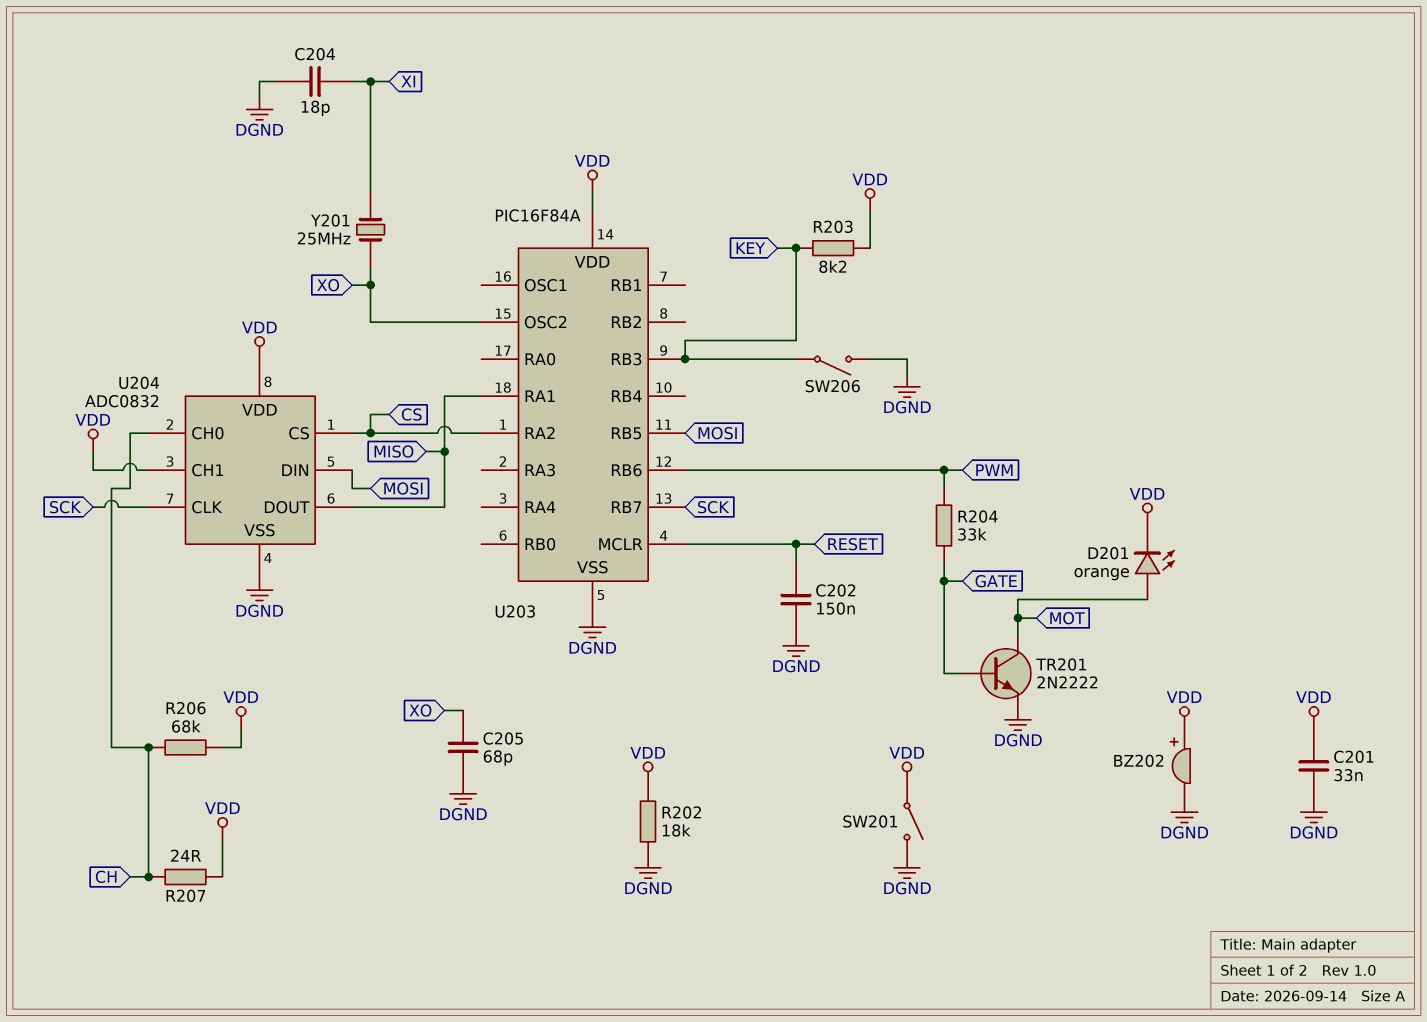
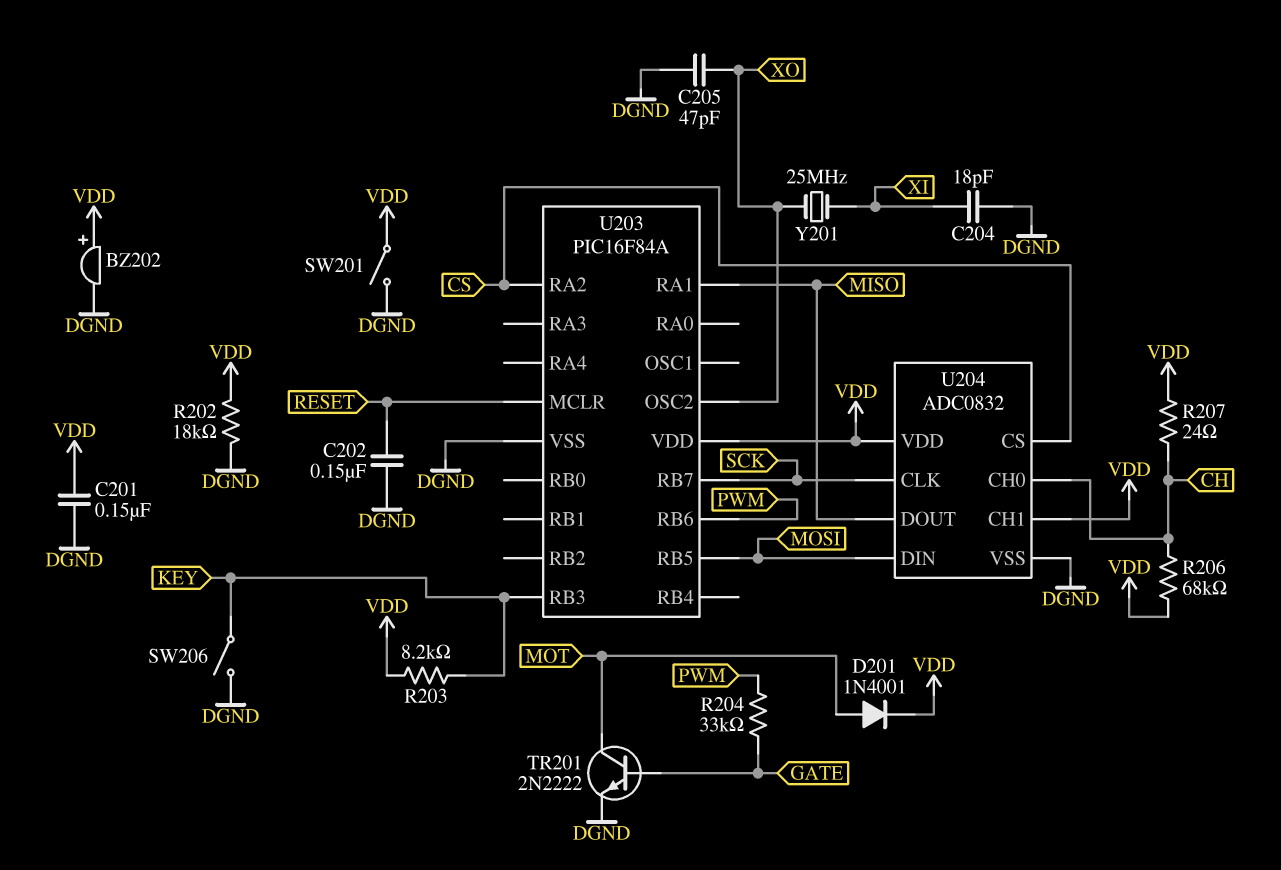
C201: 33nF (DGND, VDD) -> 150nF (DGND, VDD)
C205: 68pF (DGND, XO) -> 47pF (DGND, XO)
D201: LED orange (A MOT, K VDD) -> diode 1N4001 (A MOT, K VDD)

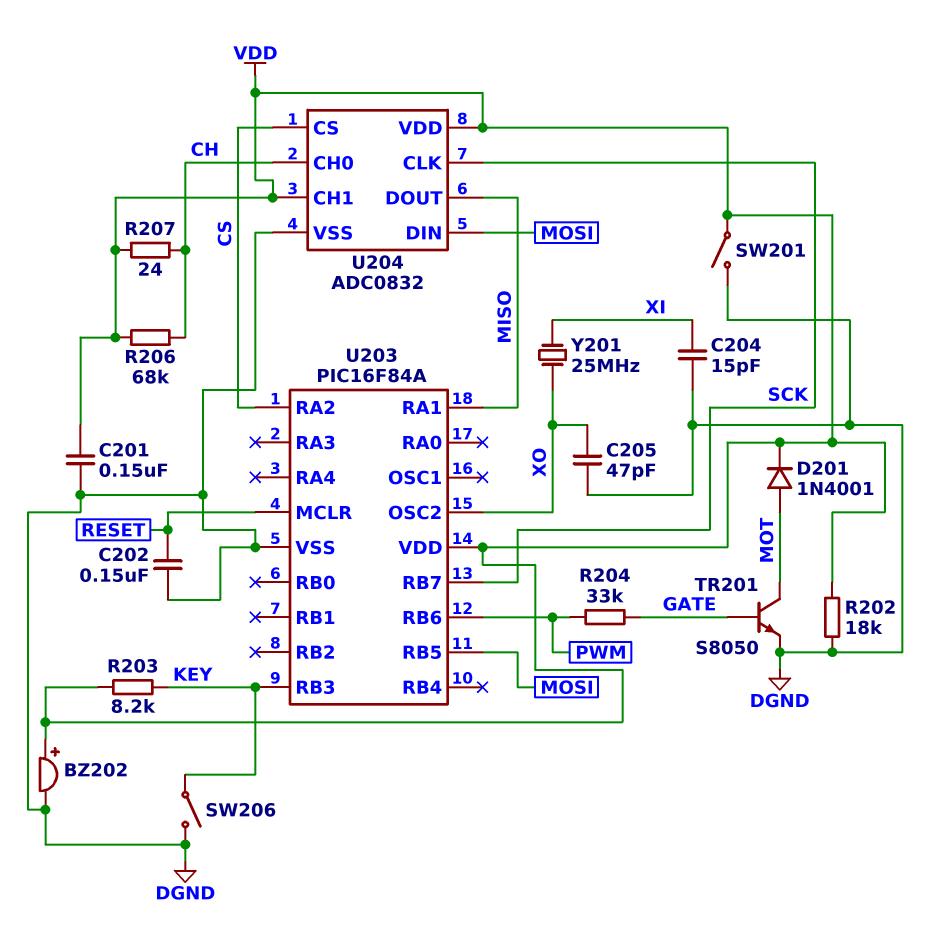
C204: 18pF (DGND, XI) -> 15pF (DGND, XI)
TR201: NPN 2N2222 (B GATE, C MOT, E DGND) -> NPN S8050 (B GATE, C MOT, E DGND)

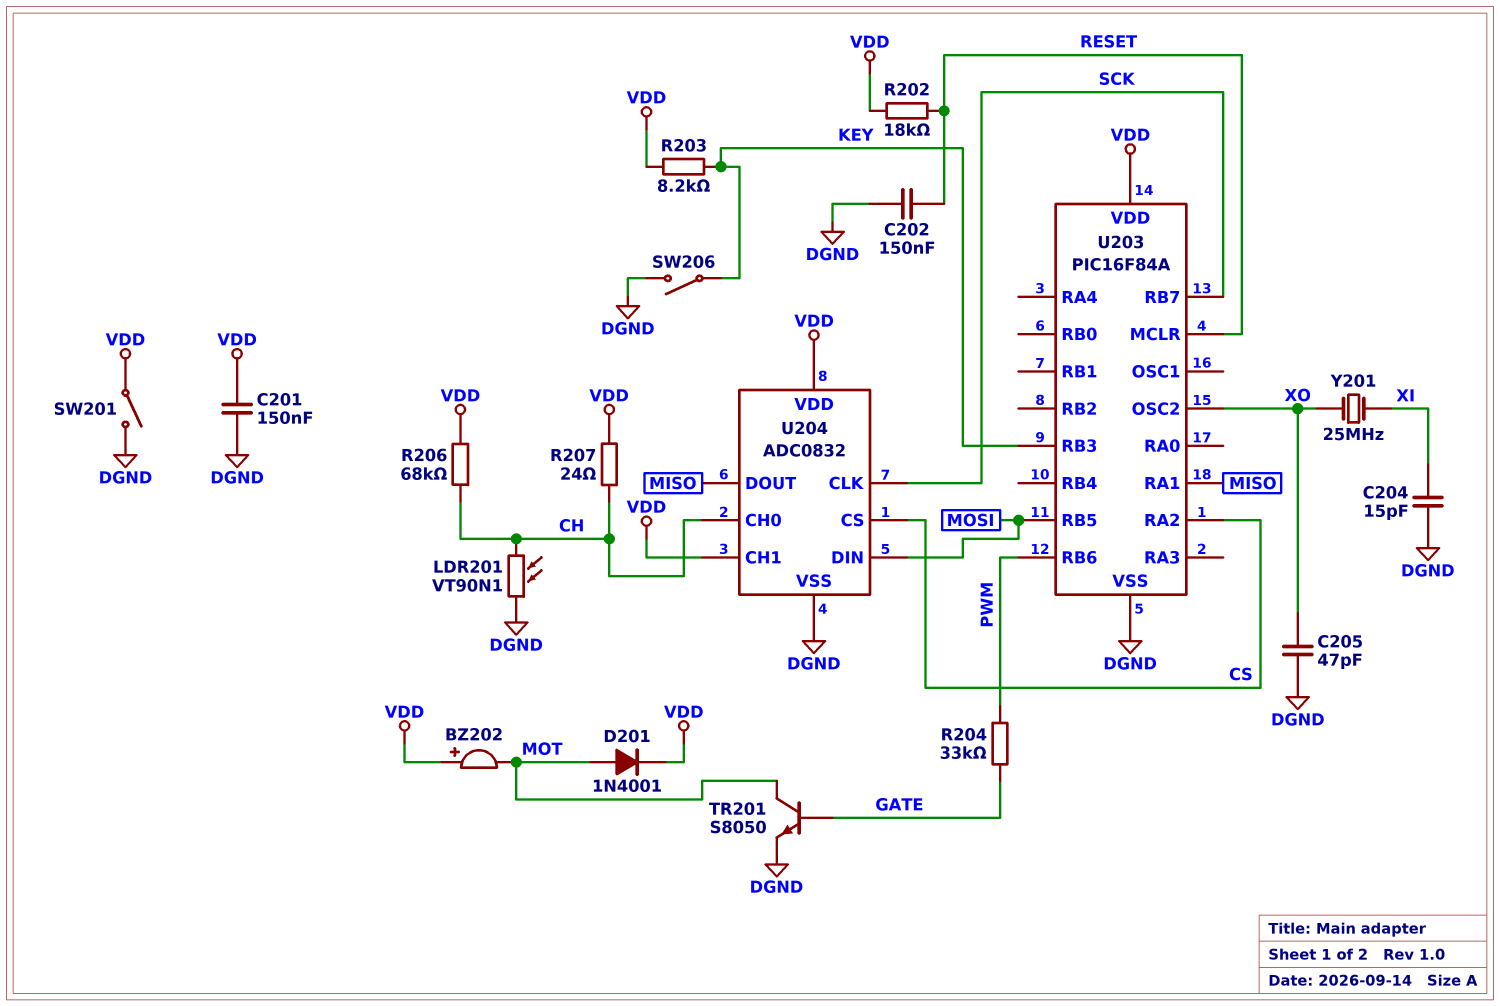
BZ202: buzzer (plus VDD, minus DGND) -> buzzer (plus VDD, minus MOT)
LDR201: none -> VT90N1 (CH, DGND)
R202: 18k (DGND, VDD) -> 18k (RESET, VDD)

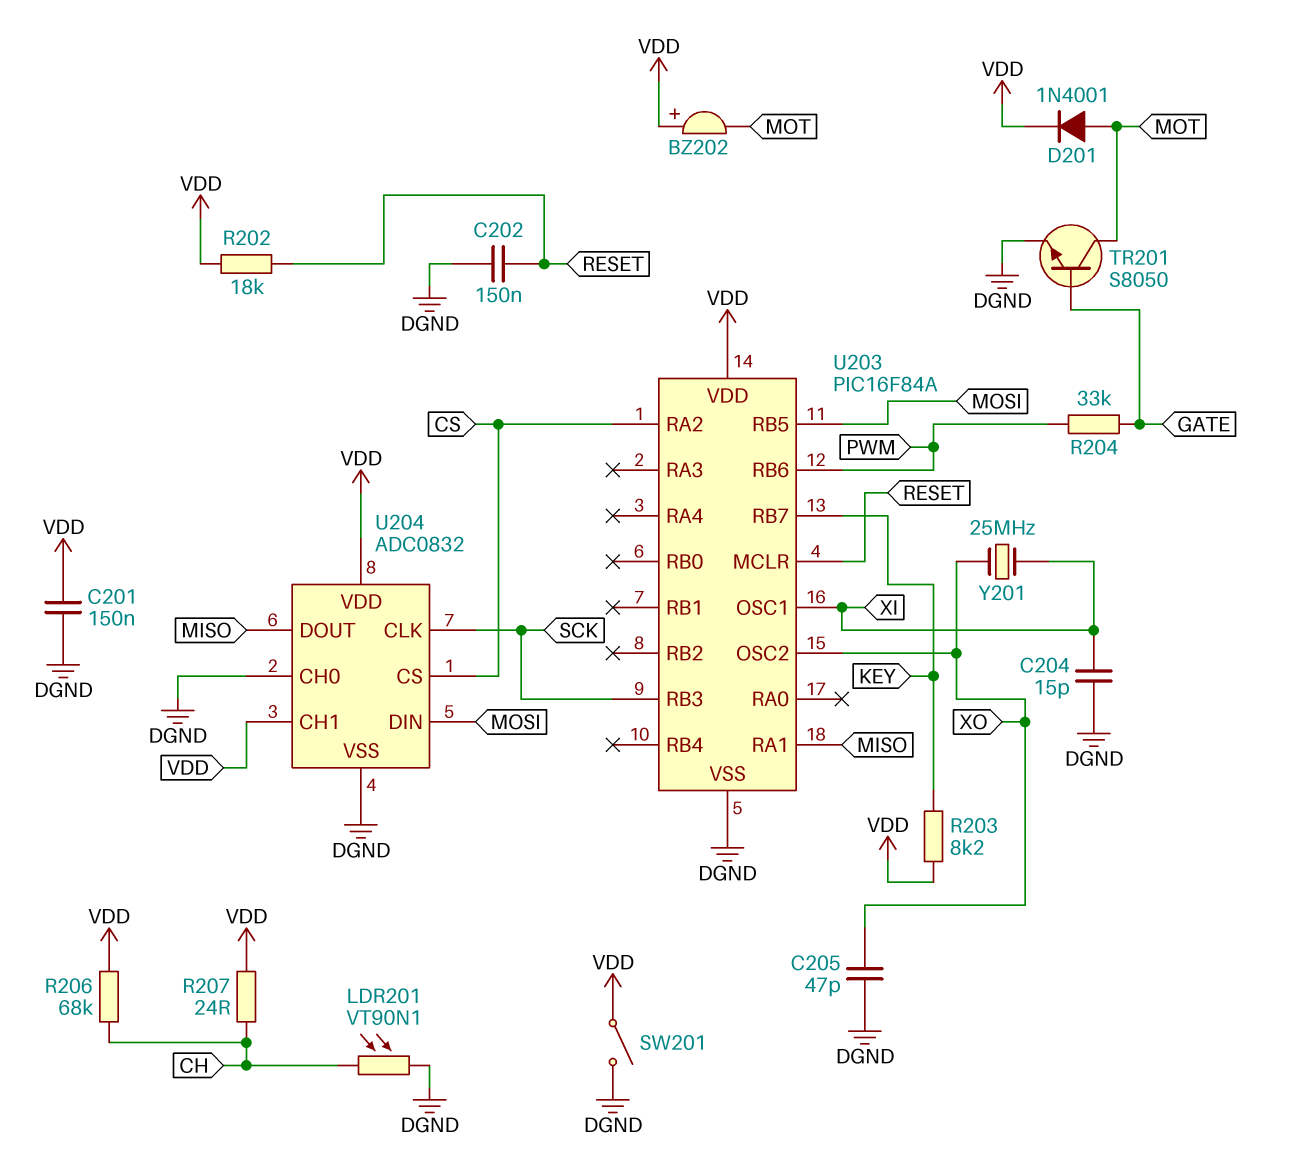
SW206: switch (DGND, KEY) -> none
U203 pin OSC1: none -> XI
U203 pin RB3: KEY -> SCK
U203 pin RB7: SCK -> KEY
U204 pin CH0: CH -> DGND

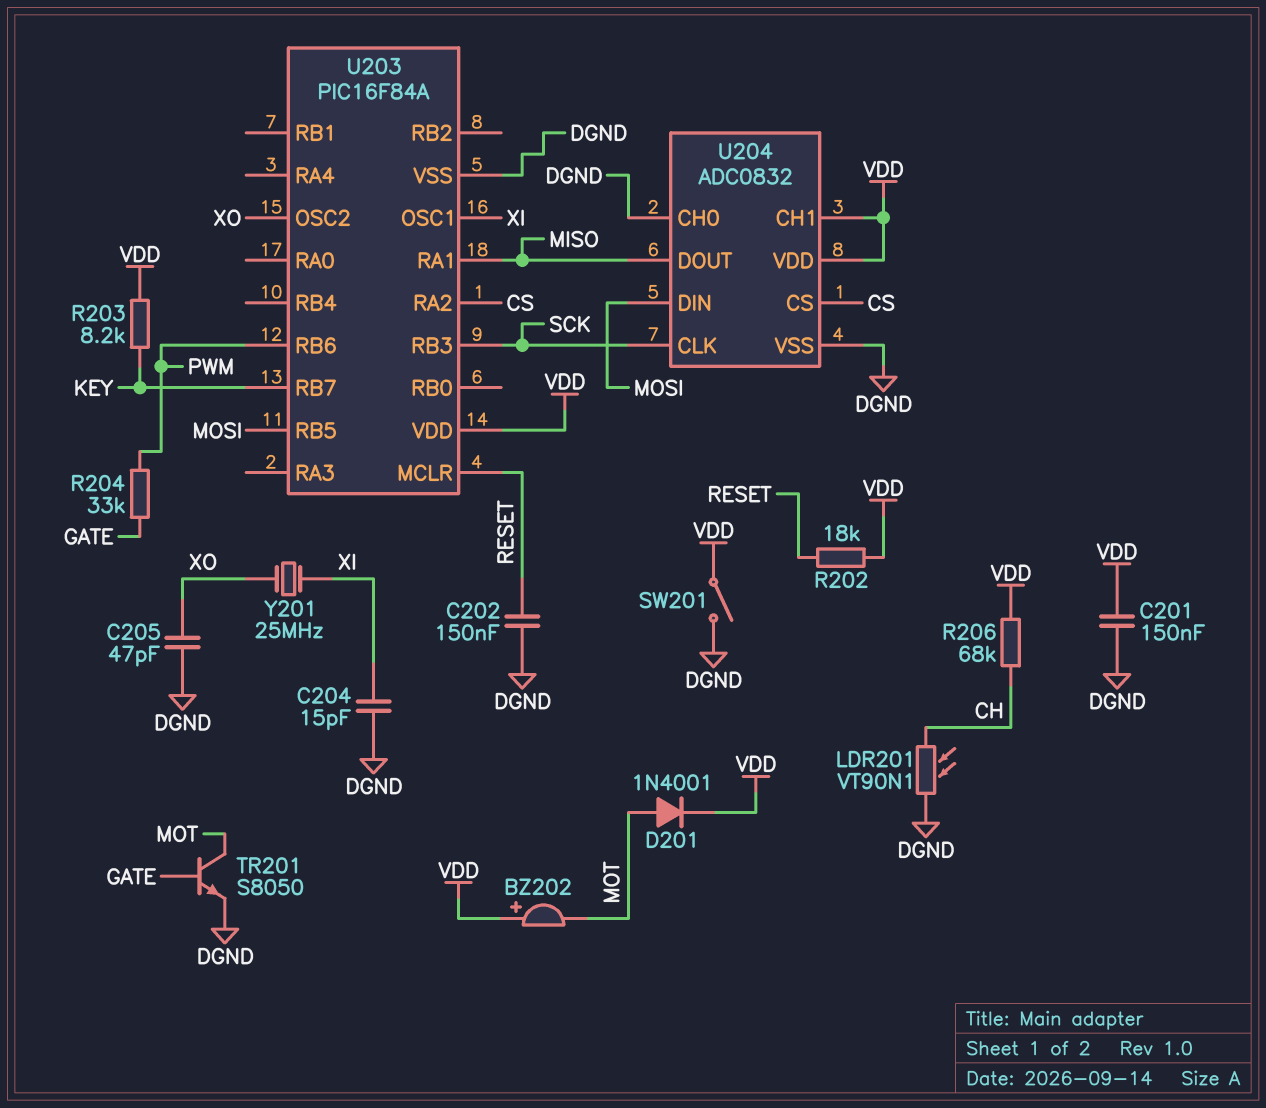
R207: 24 (CH, VDD) -> none

